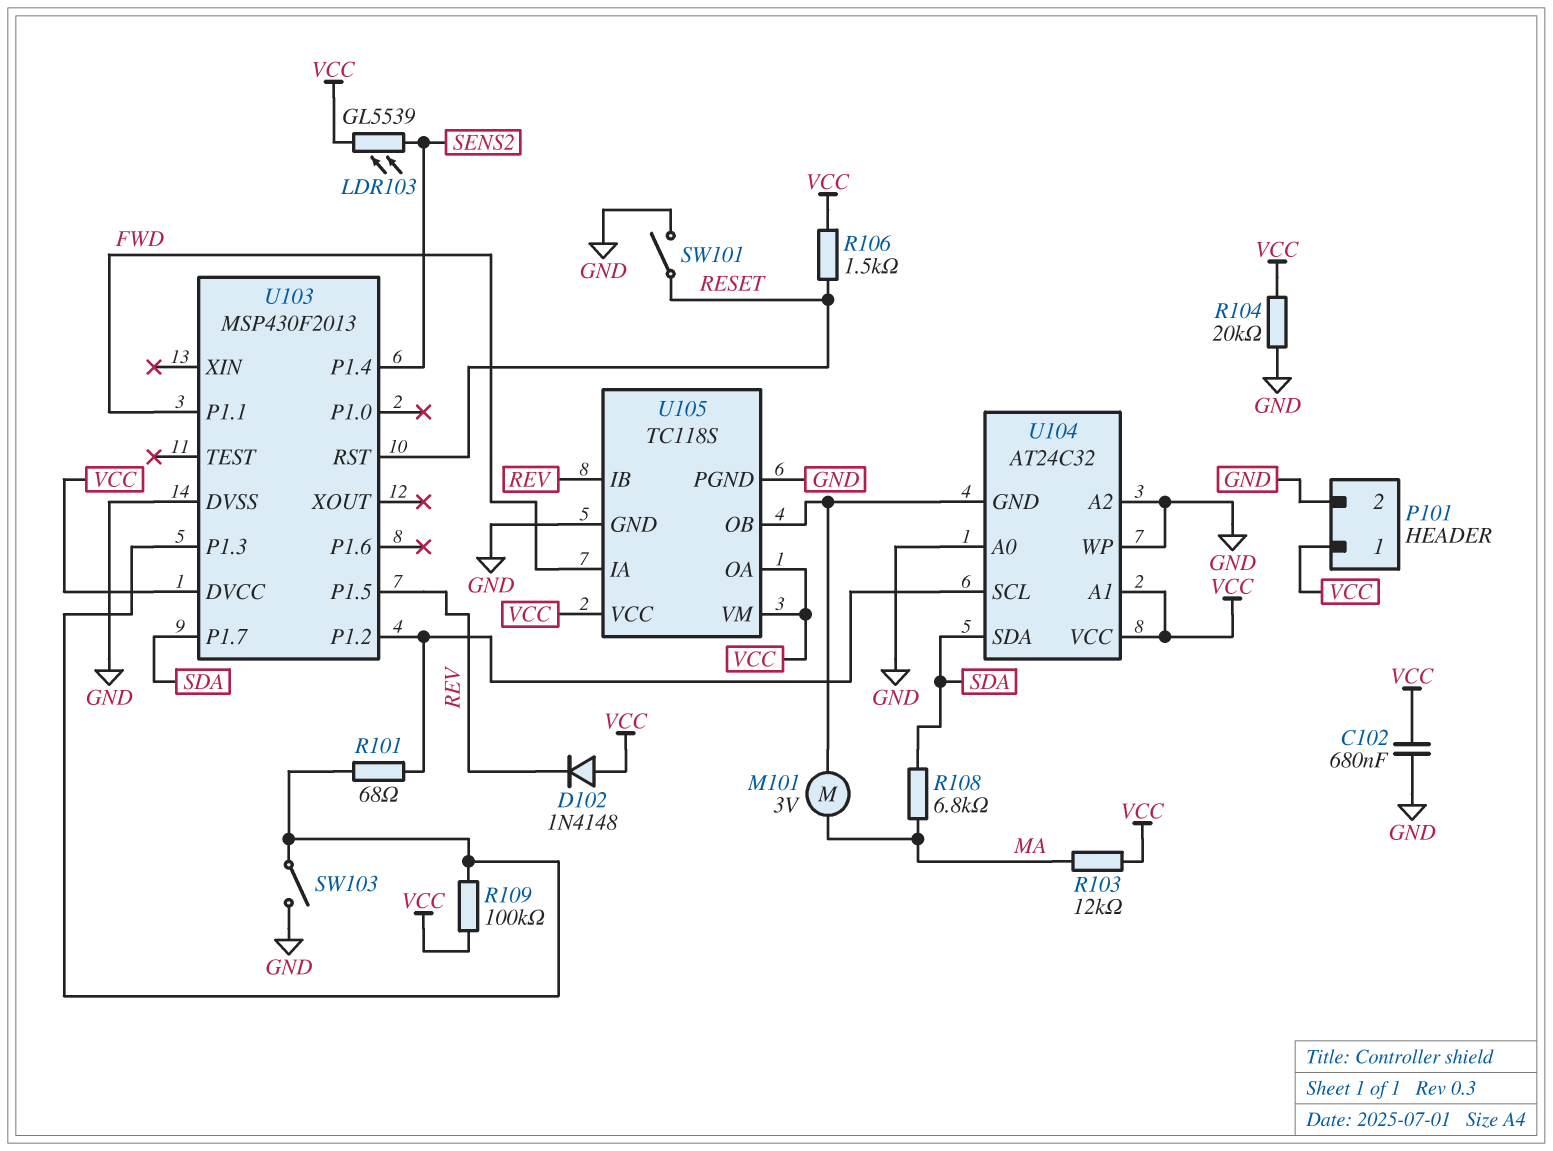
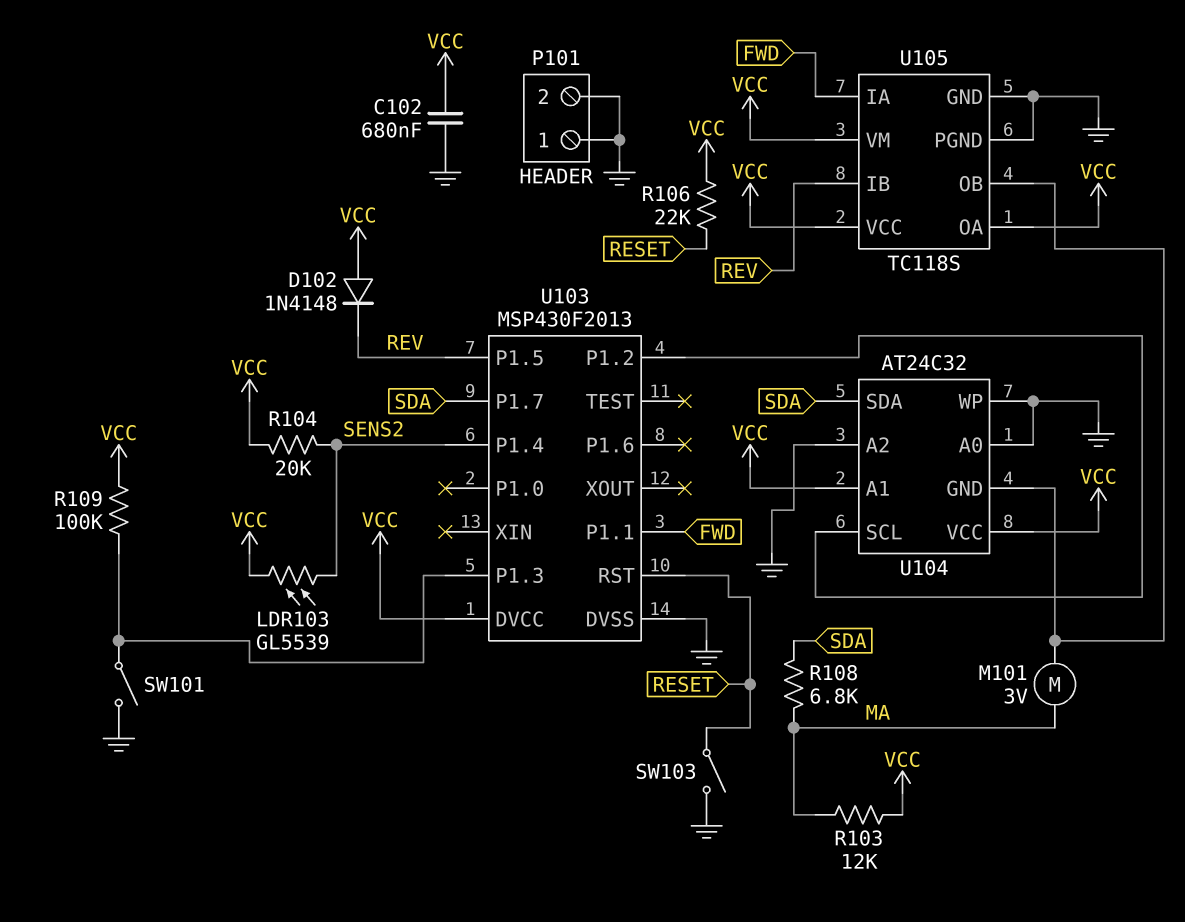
P101 pin 1: VCC -> GND
R101: 68 (U103/P1.2, U103/P1.3) -> none
R104: 20k (GND, VCC) -> 20k (SENS2, VCC)
R106: 1.5k (RESET, VCC) -> 22k (RESET, VCC)
SW101: switch (GND, RESET) -> switch (GND, U103/P1.3)
SW103: switch (GND, U103/P1.3) -> switch (GND, RESET)

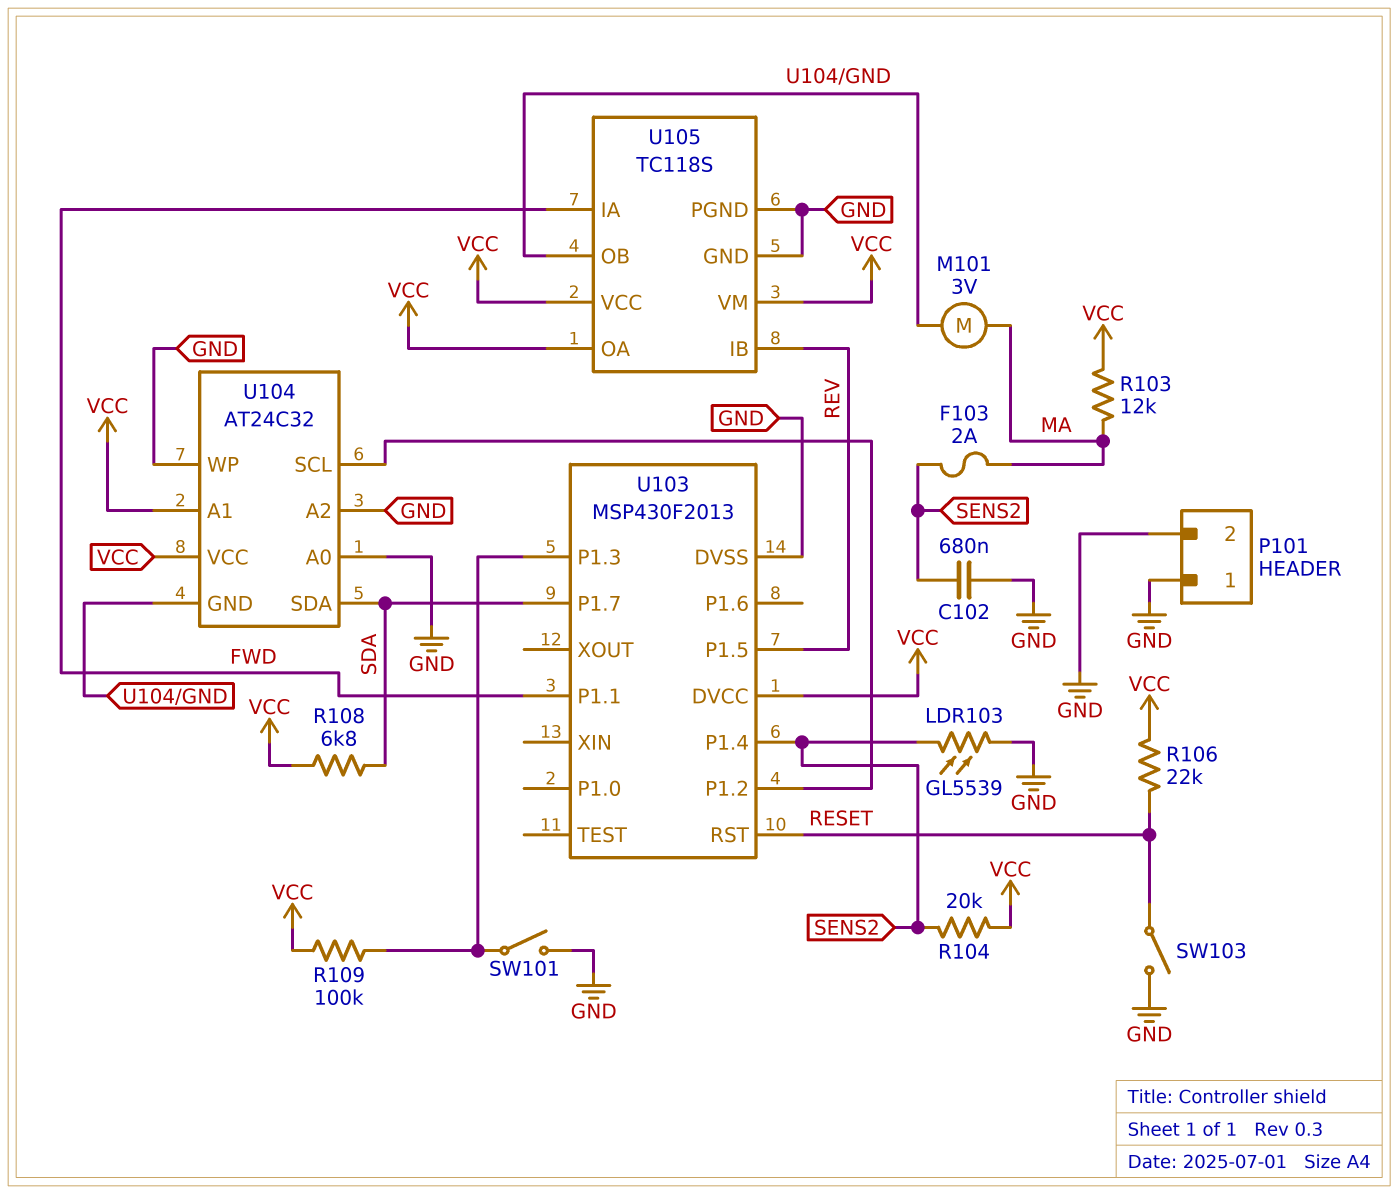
C102: 680nF (GND, VCC) -> 680nF (GND, SENS2)
D102: diode 1N4148 (A VCC, K REV) -> none
F103: none -> 2A (MA, SENS2)
LDR103: GL5539 (SENS2, VCC) -> GL5539 (GND, SENS2)
R108: 6.8k (MA, SDA) -> 6.8k (SDA, VCC)

